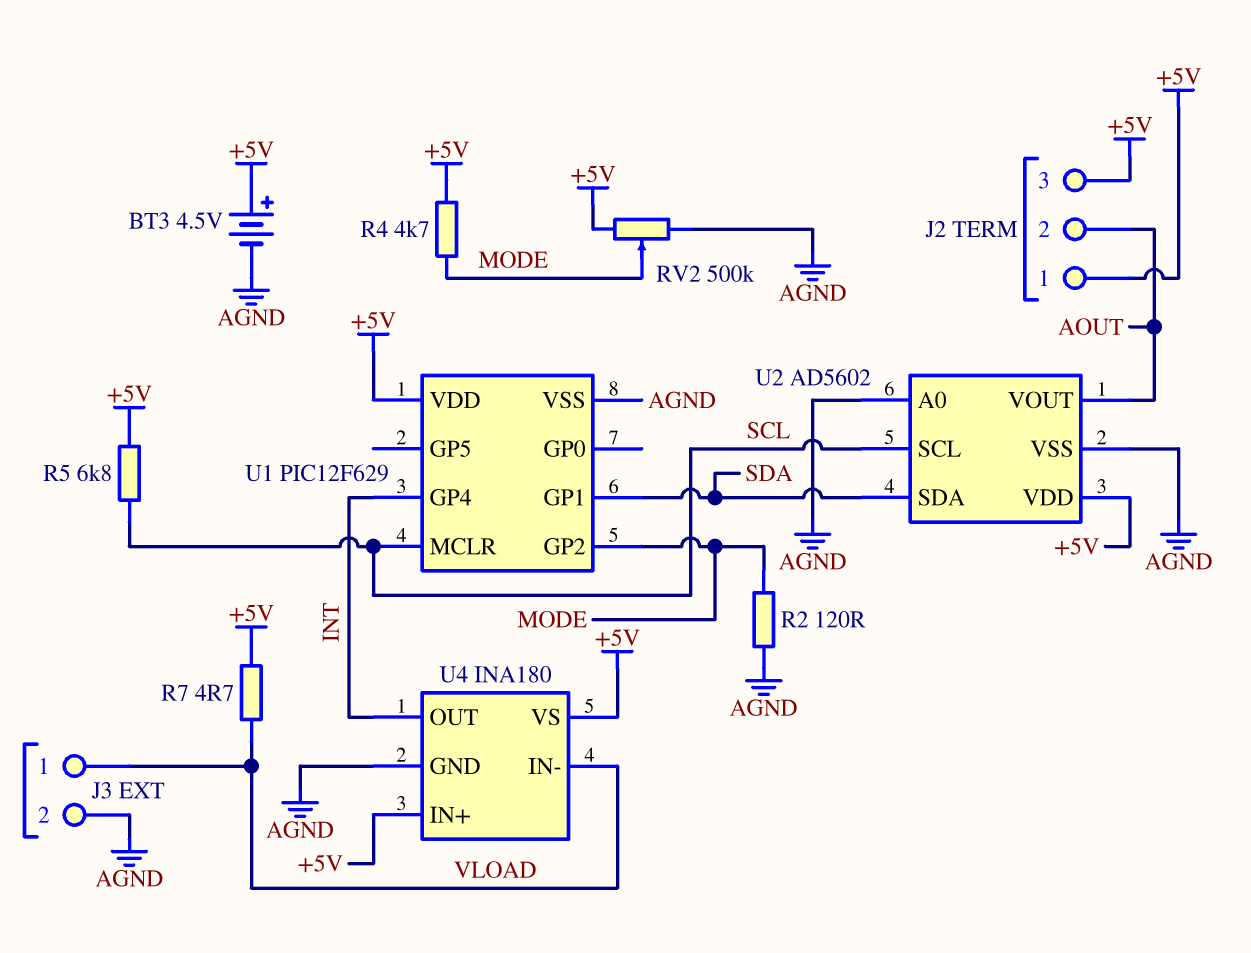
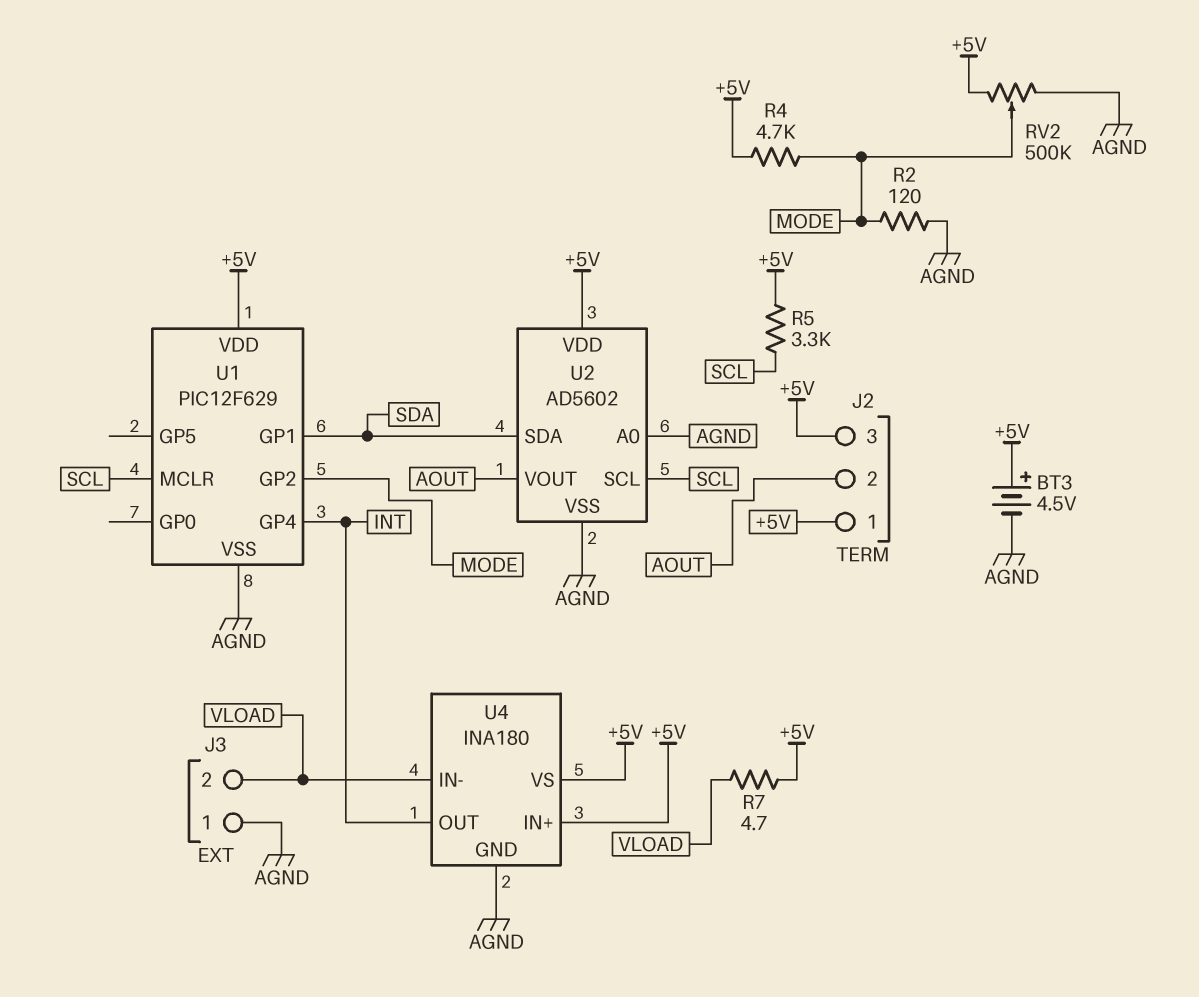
J3 pin 1: VLOAD -> AGND
J3 pin 2: AGND -> VLOAD
R5: 6.8k (+5V, SCL) -> 3.3k (+5V, SCL)

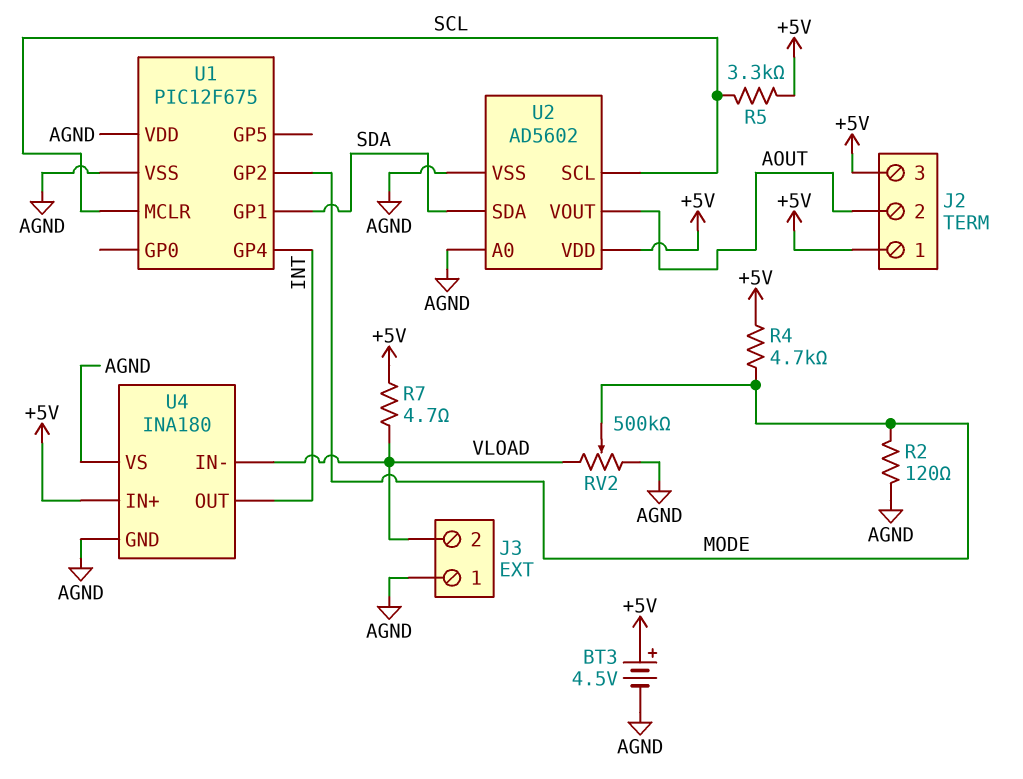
RV2: 500k (+5V, AGND, wiper MODE) -> 500k (AGND, VLOAD, wiper MODE)
U1: PIC12F629 -> PIC12F675
U1 pin VDD: +5V -> AGND
U4 pin VS: +5V -> AGND

